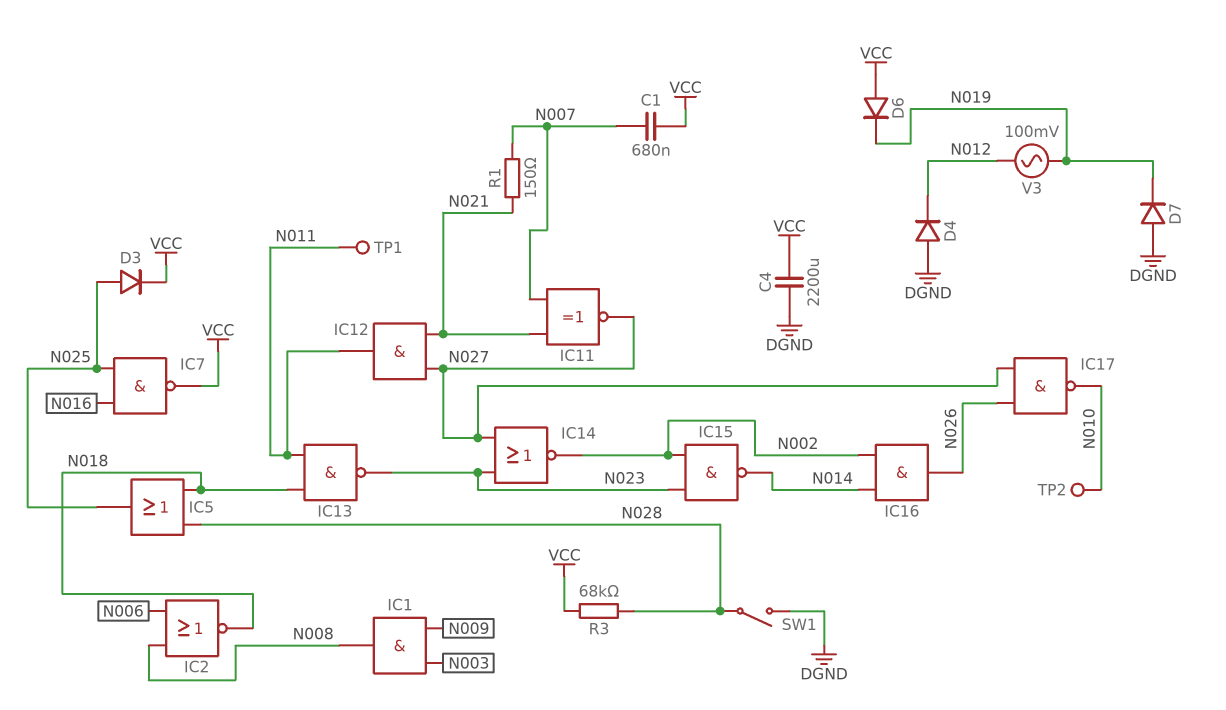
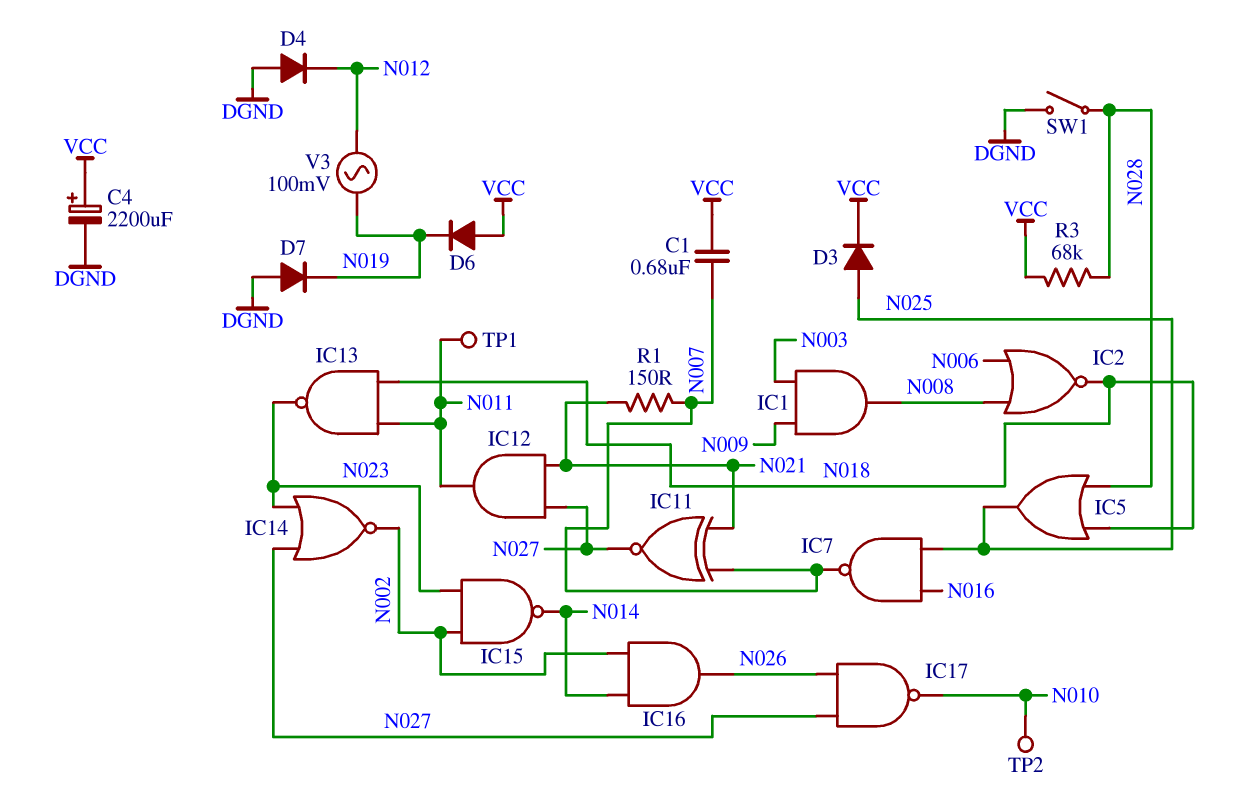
C4: 2200uF (DGND, VCC) -> 2200uF (plus VCC, minus DGND)
IC7: NAND (in N016, in N025, out VCC) -> NAND (in N016, in N025, out N007)

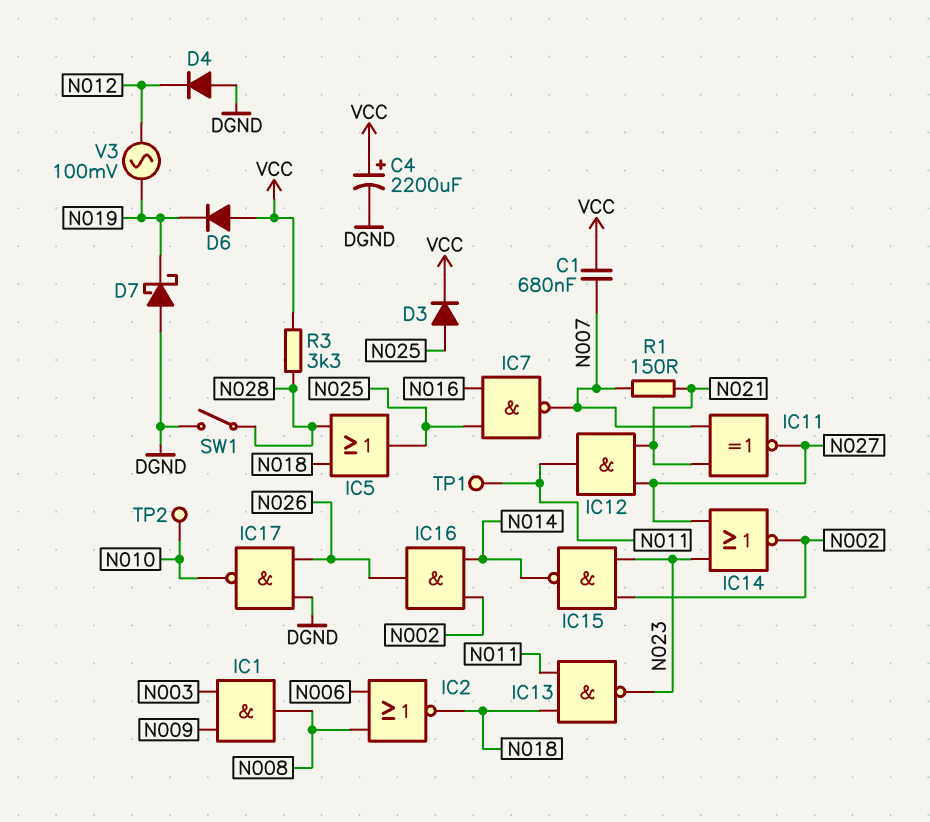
D7: diode (A DGND, K N019) -> schottky (A DGND, K N019)
IC17: NAND (in N026, in N027, out N010) -> NAND (in DGND, in N026, out N010)
R3: 68k (N028, VCC) -> 3.3k (N028, VCC)

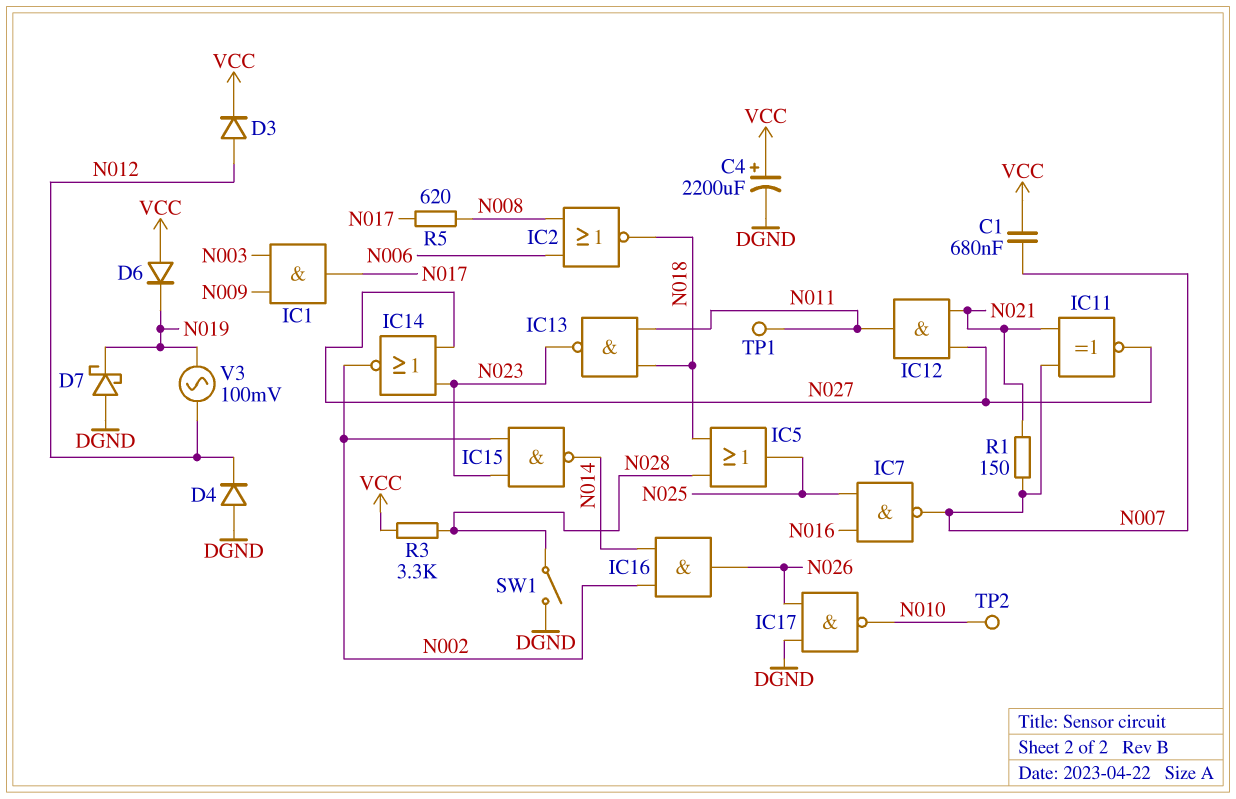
D3: diode (A N025, K VCC) -> diode (A N012, K VCC)
IC1: AND (in N003, in N009, out N008) -> AND (in N003, in N009, out N017)
R5: none -> 620 (N008, N017)

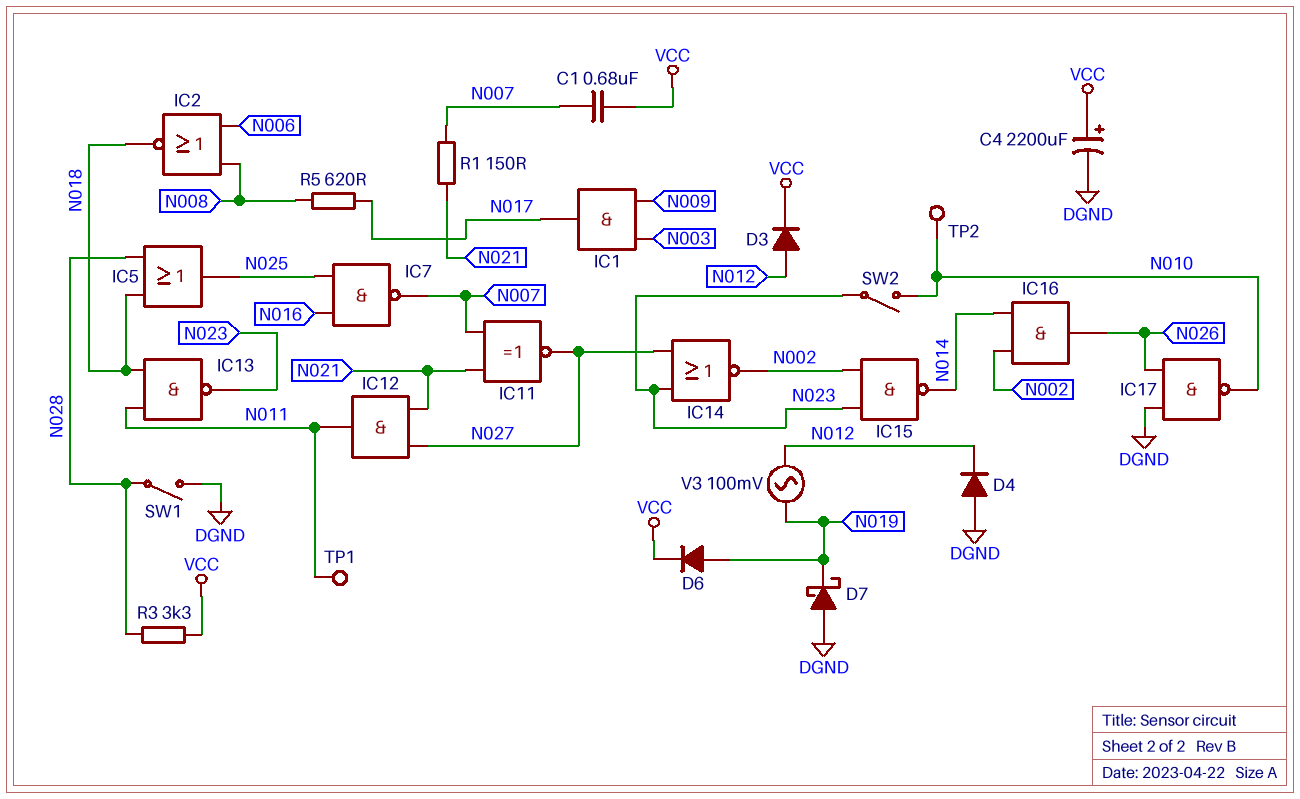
D6: diode (A VCC, K N019) -> diode (A N019, K VCC)
SW2: none -> switch (N010, N023)

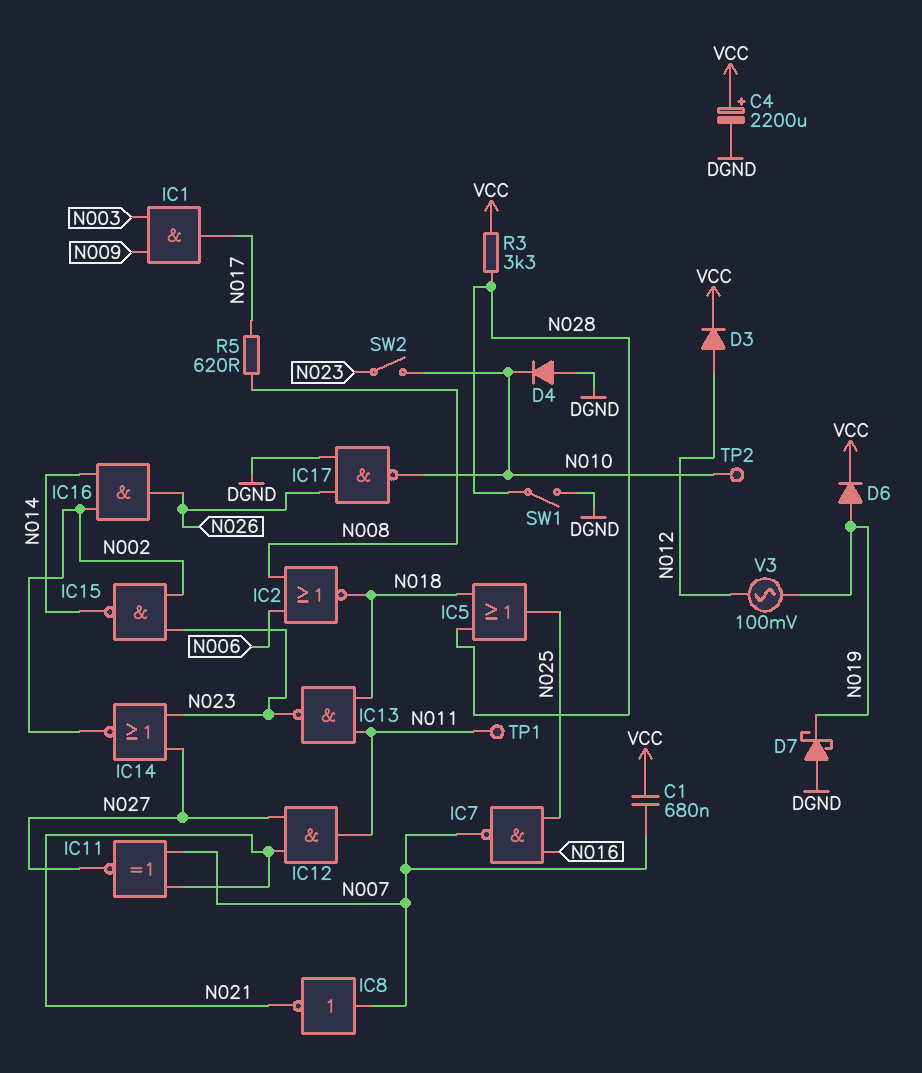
D4: diode (A DGND, K N012) -> diode (A DGND, K N010)
IC8: none -> NOT (in N007, out N021)
R1: 150 (N007, N021) -> none

